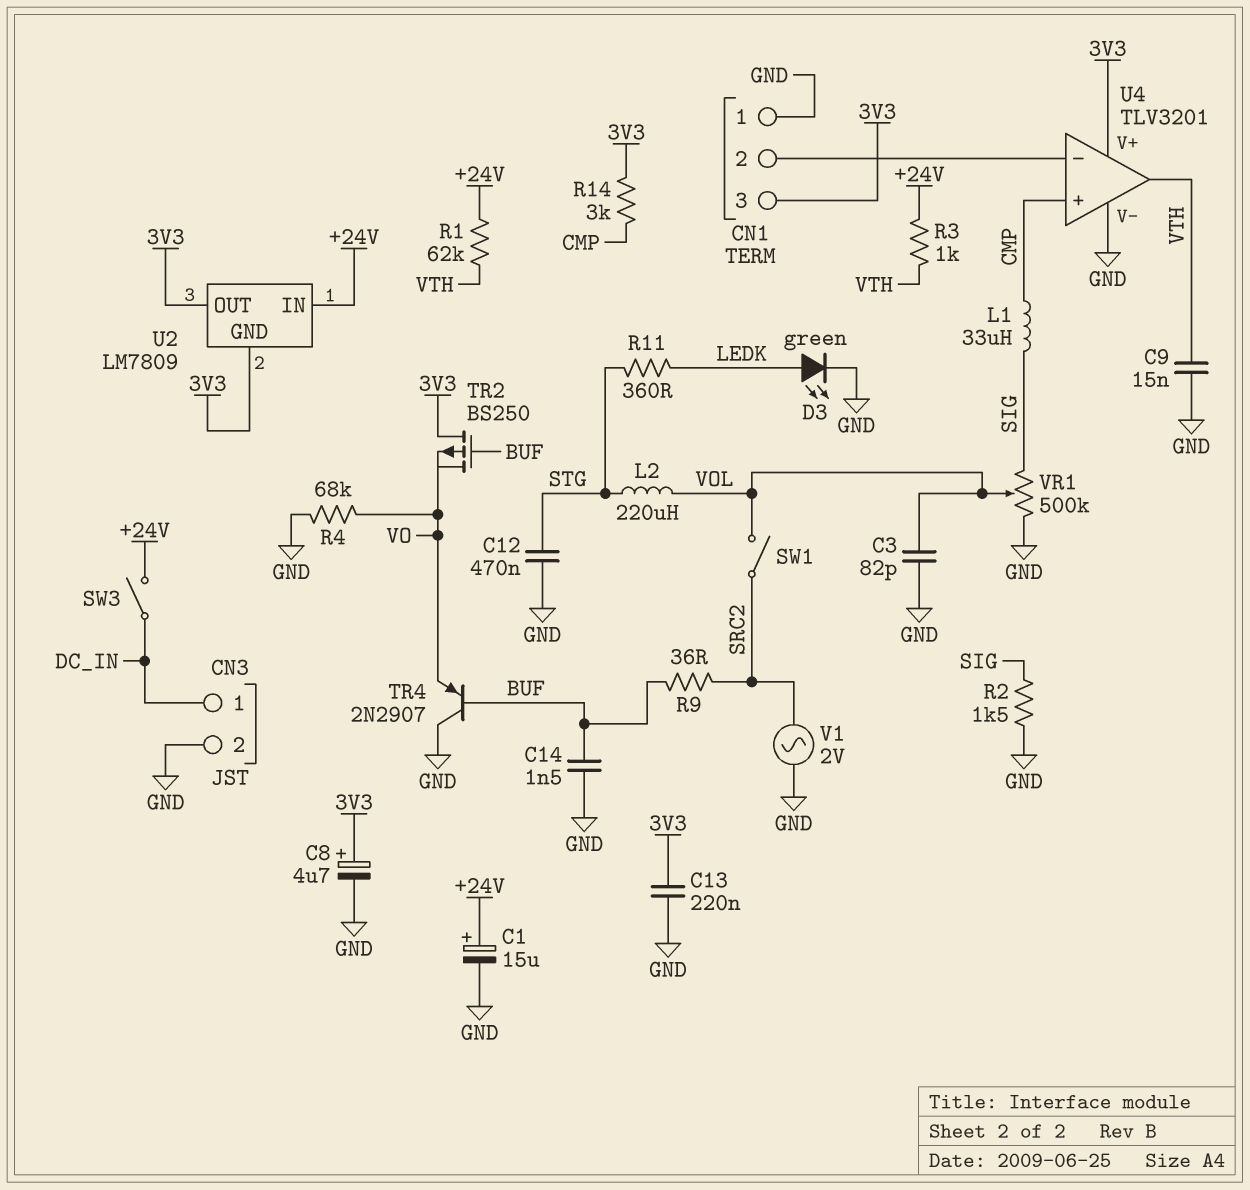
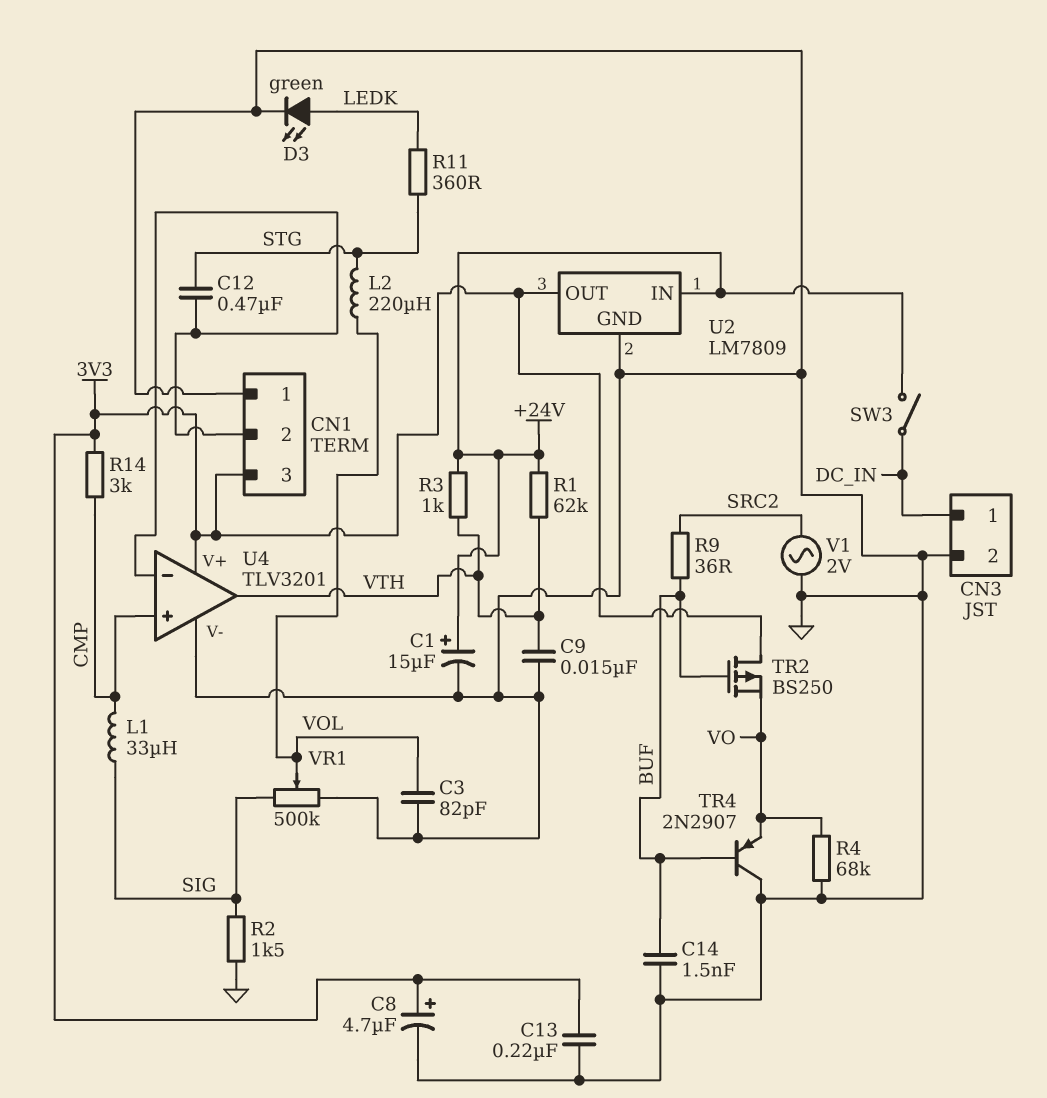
C12: 470nF (GND, STG) -> 470nF (CN1/2, STG)
SW1: switch (SRC2, VOL) -> none
U2 pin GND: 3V3 -> GND

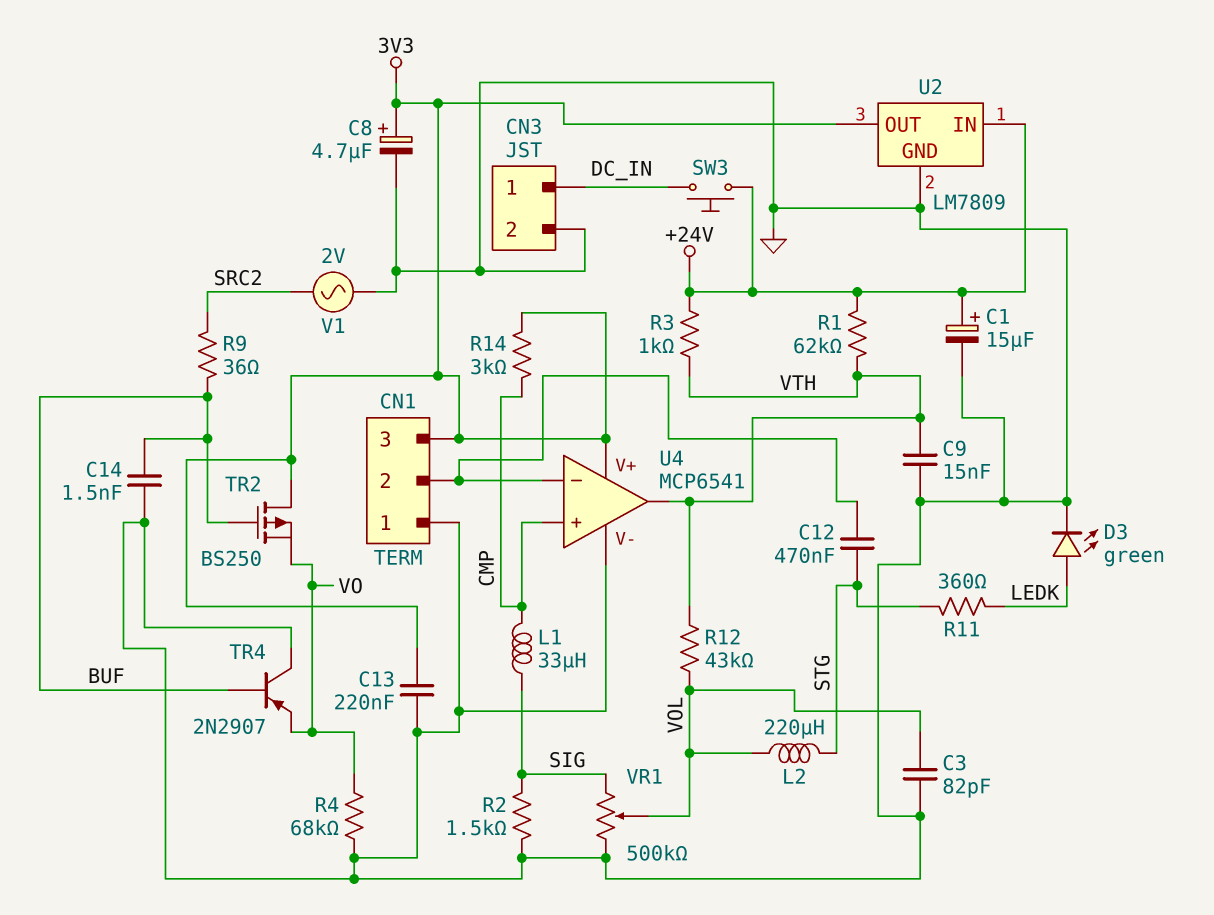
R12: none -> 43k (VOL, VTH)
SW3: switch (+24V, DC_IN) -> button (+24V, DC_IN)
U4: TLV3201 -> MCP6541

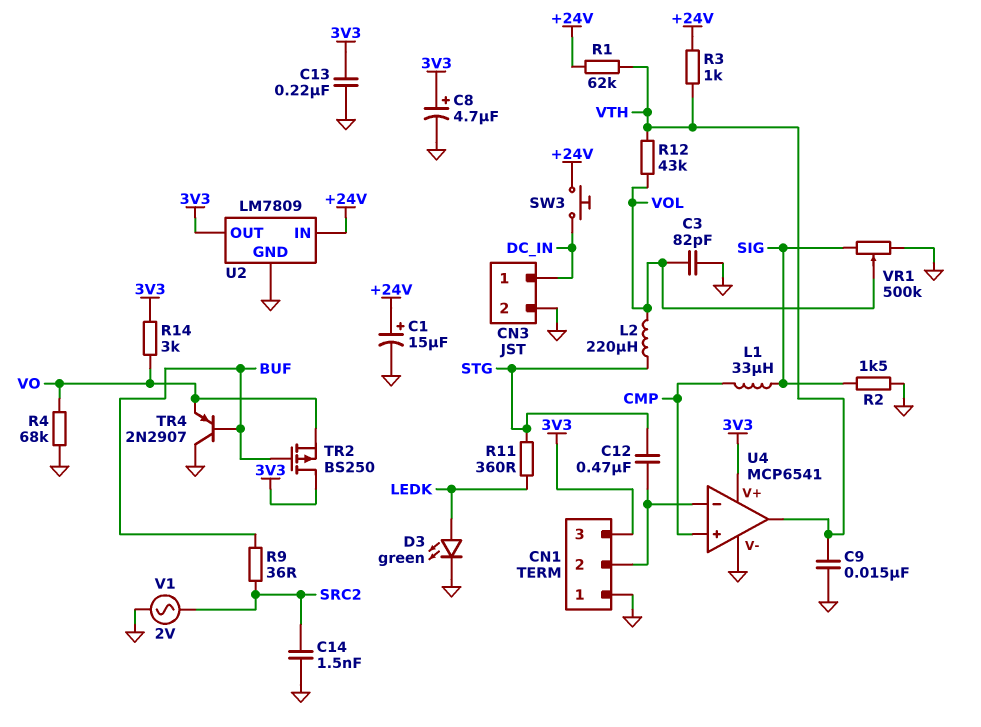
C14: 1.5nF (BUF, GND) -> 1.5nF (GND, SRC2)
R14: 3k (3V3, CMP) -> 3k (3V3, VO)

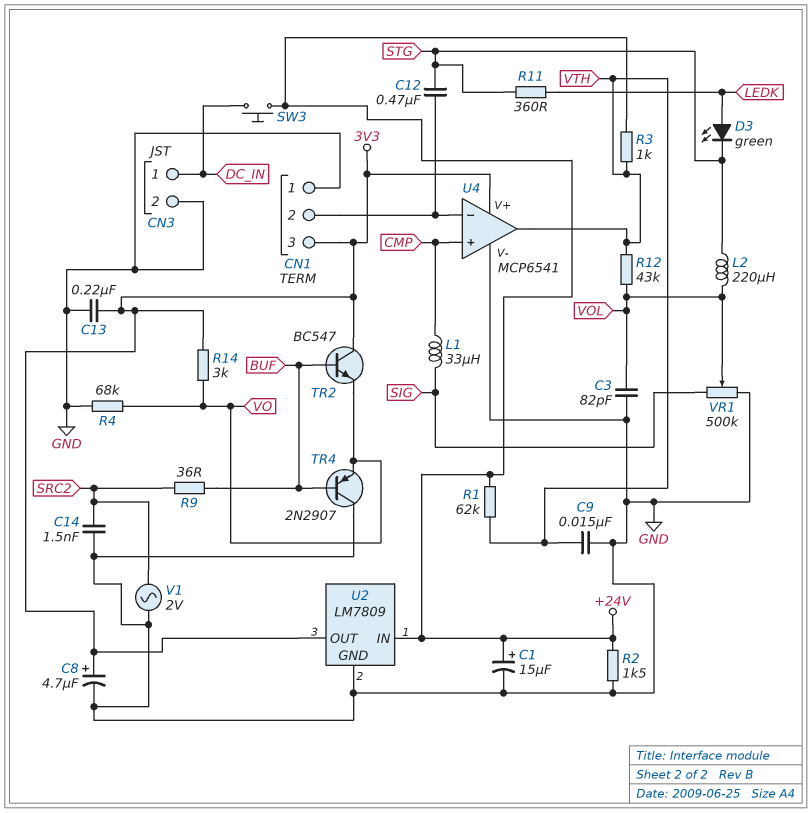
D3: LED green (A LEDK, K GND) -> LED green (A LEDK, K STG)
R2: 1.5k (GND, SIG) -> 1.5k (+24V, GND)
TR2: PMOS BS250 (G BUF, D 3V3, S VO) -> NPN BC547 (B BUF, C 3V3, E VO)

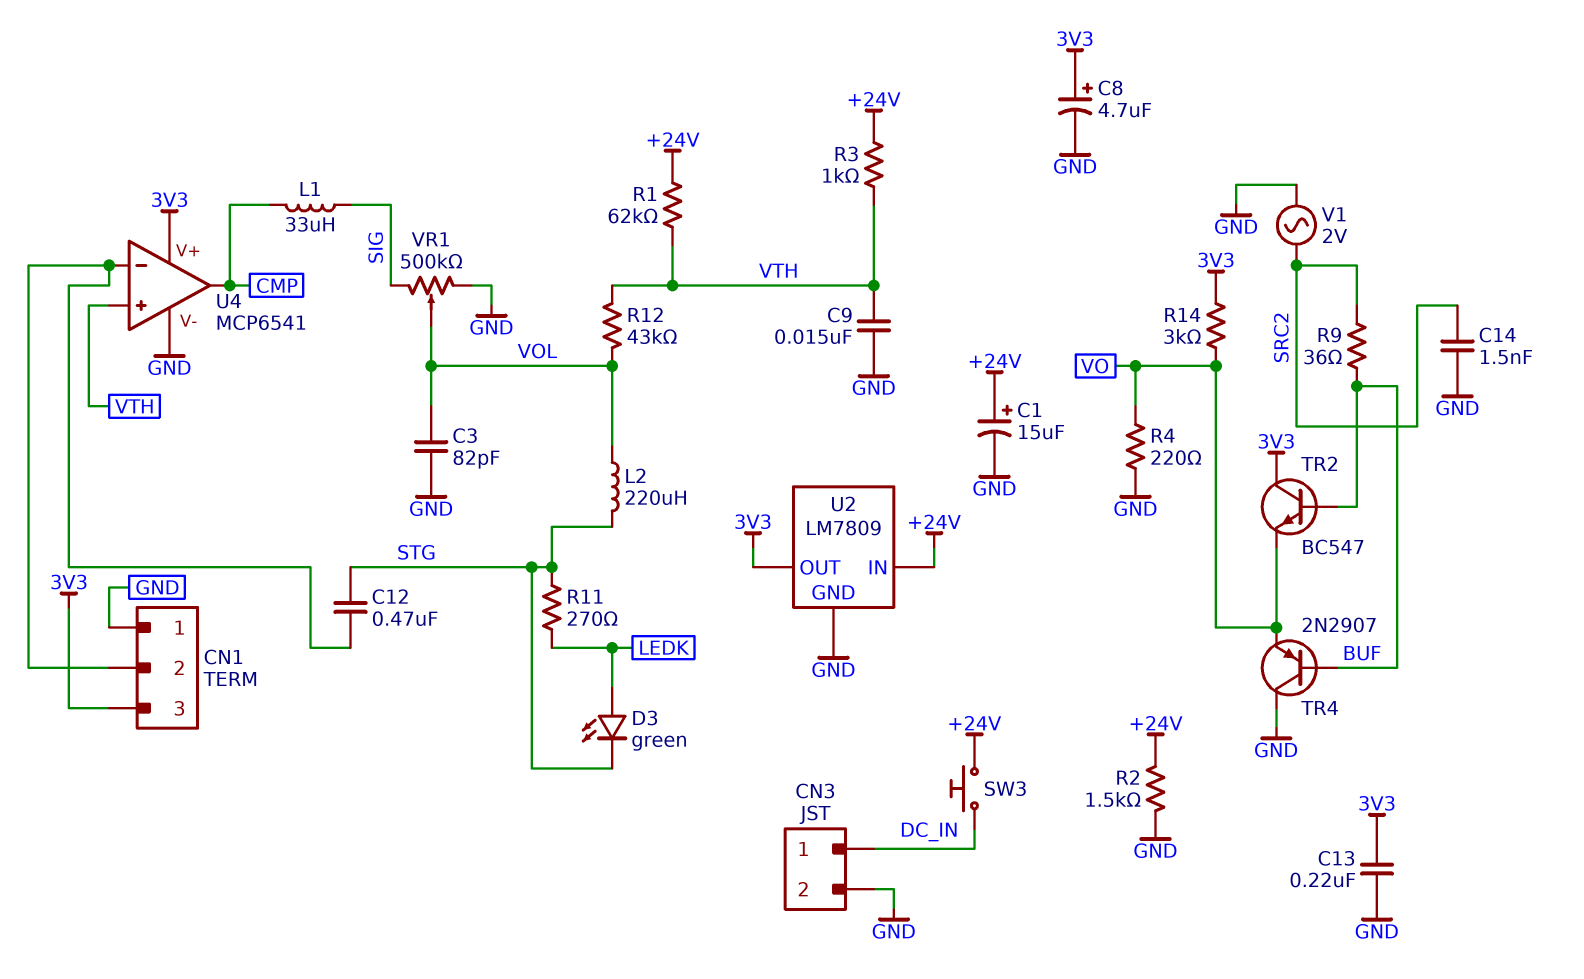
R4: 68k (GND, VO) -> 220 (GND, VO)
R11: 360 (LEDK, STG) -> 270 (LEDK, STG)
U4 pin in+: CMP -> VTH
U4 pin out: VTH -> CMP

